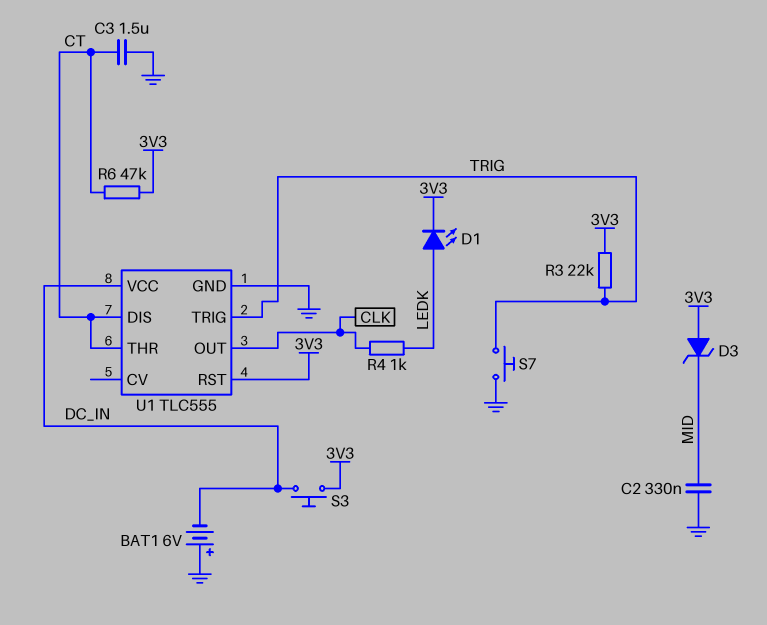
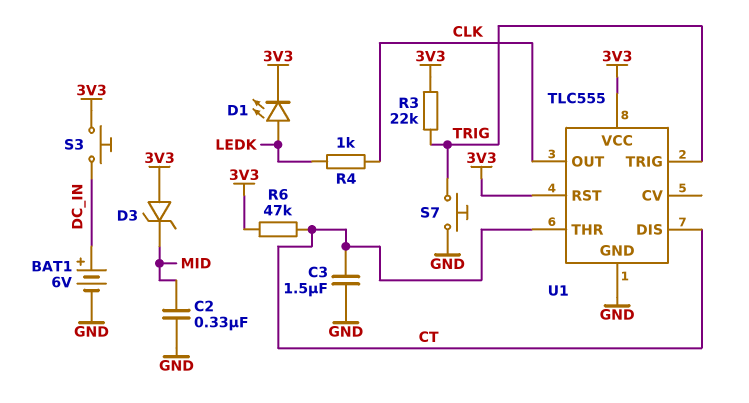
BAT1: 6V (plus GND, minus DC_IN) -> 6V (plus DC_IN, minus GND)
U1 pin VCC: DC_IN -> 3V3

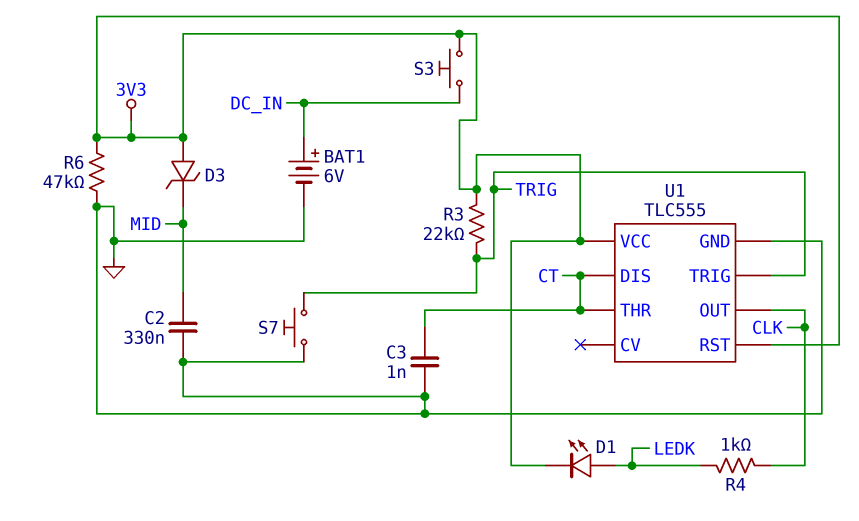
C3: 1.5uF (CT, GND) -> 1nF (CT, GND)
R6: 47k (3V3, CT) -> 47k (3V3, GND)

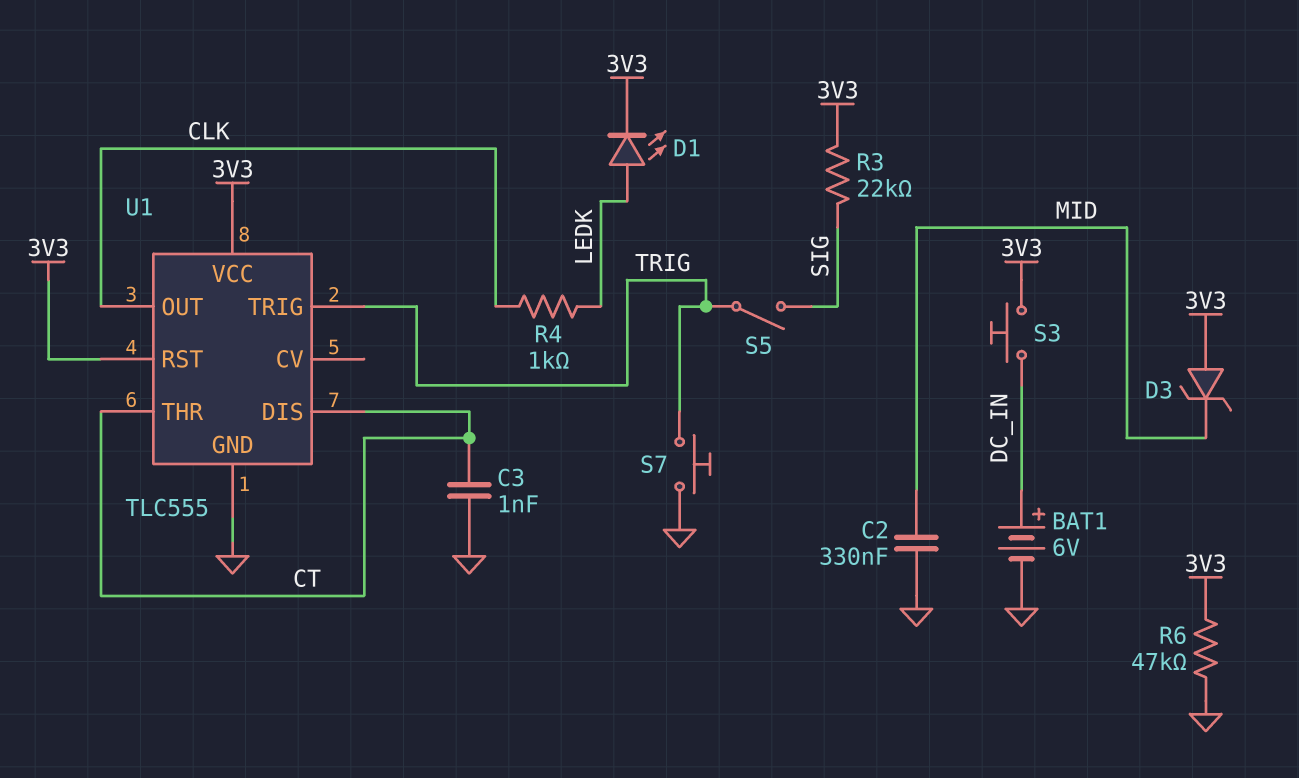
R3: 22k (3V3, TRIG) -> 22k (3V3, SIG)
S5: none -> switch (SIG, TRIG)

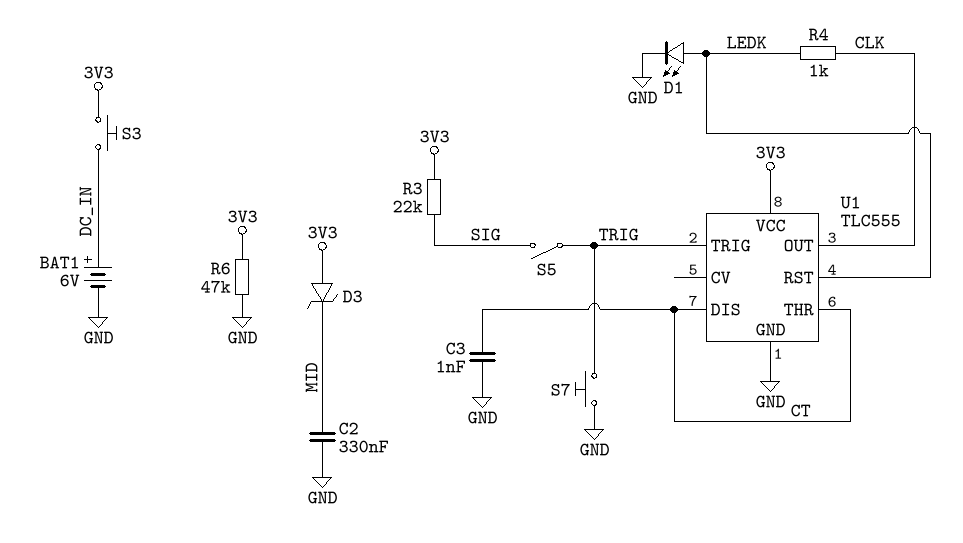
D1: LED (A LEDK, K 3V3) -> LED (A LEDK, K GND)
U1 pin RST: 3V3 -> LEDK

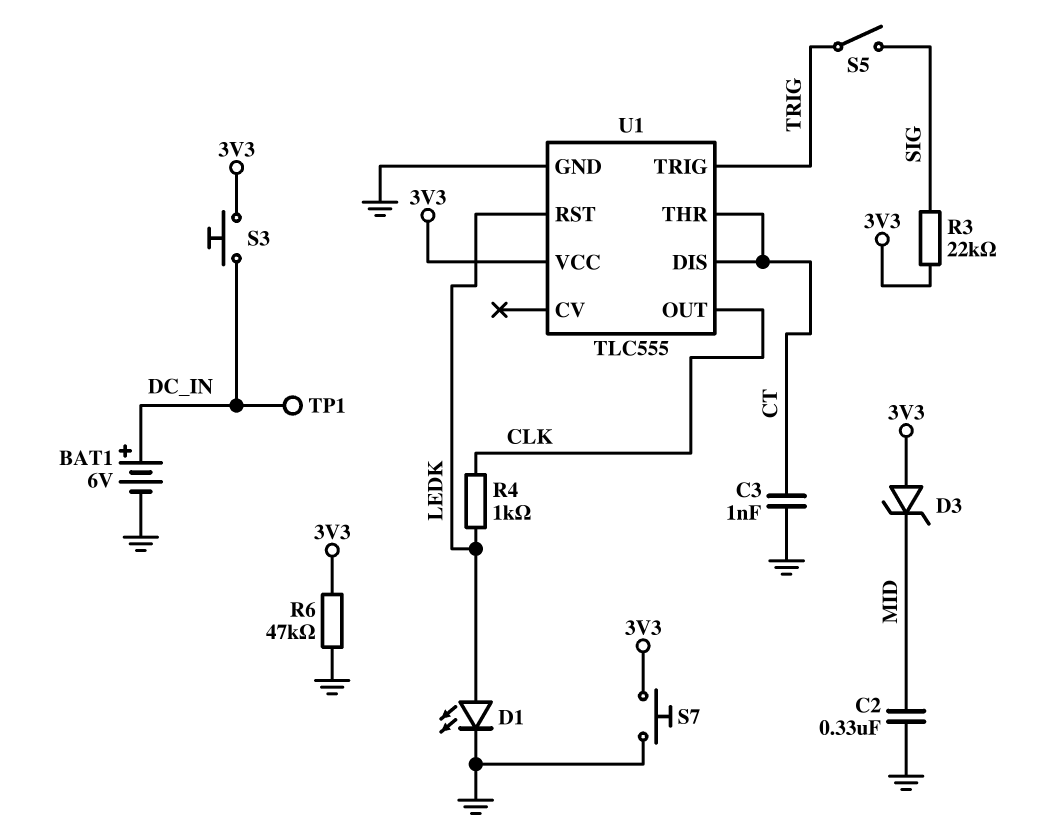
S7: button (GND, TRIG) -> button (3V3, GND)
TP1: none -> test point (DC_IN)

